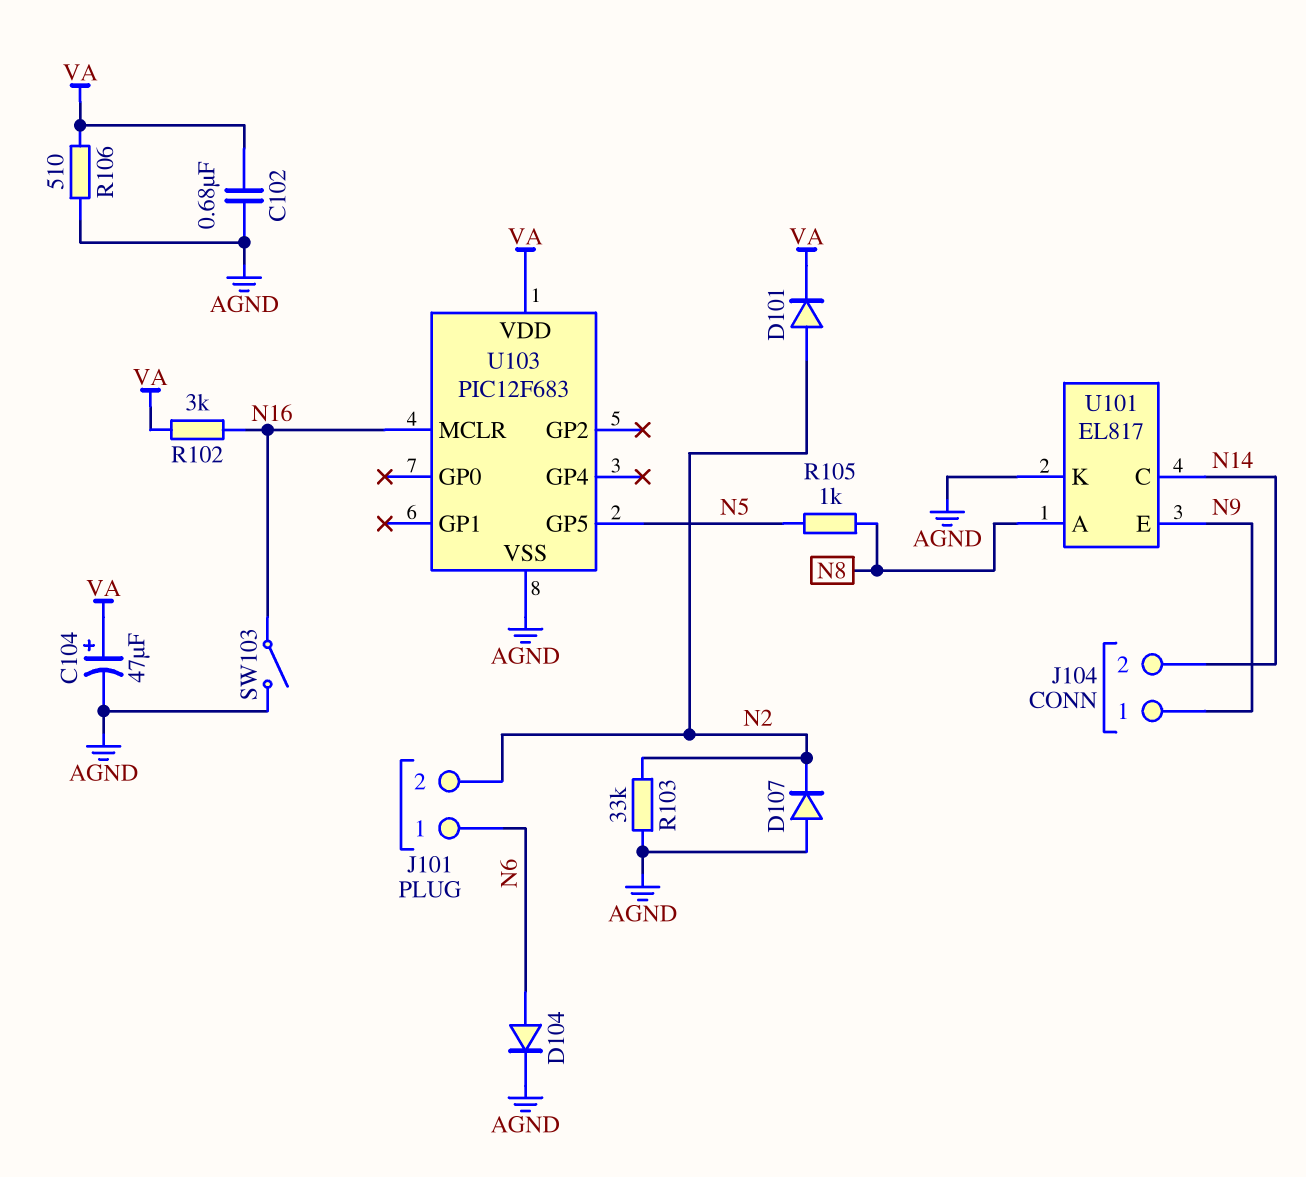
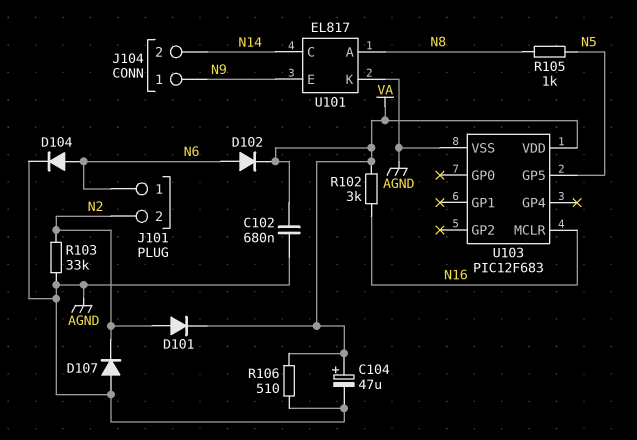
D102: none -> diode (A N6, K VA)
SW103: switch (AGND, N16) -> none

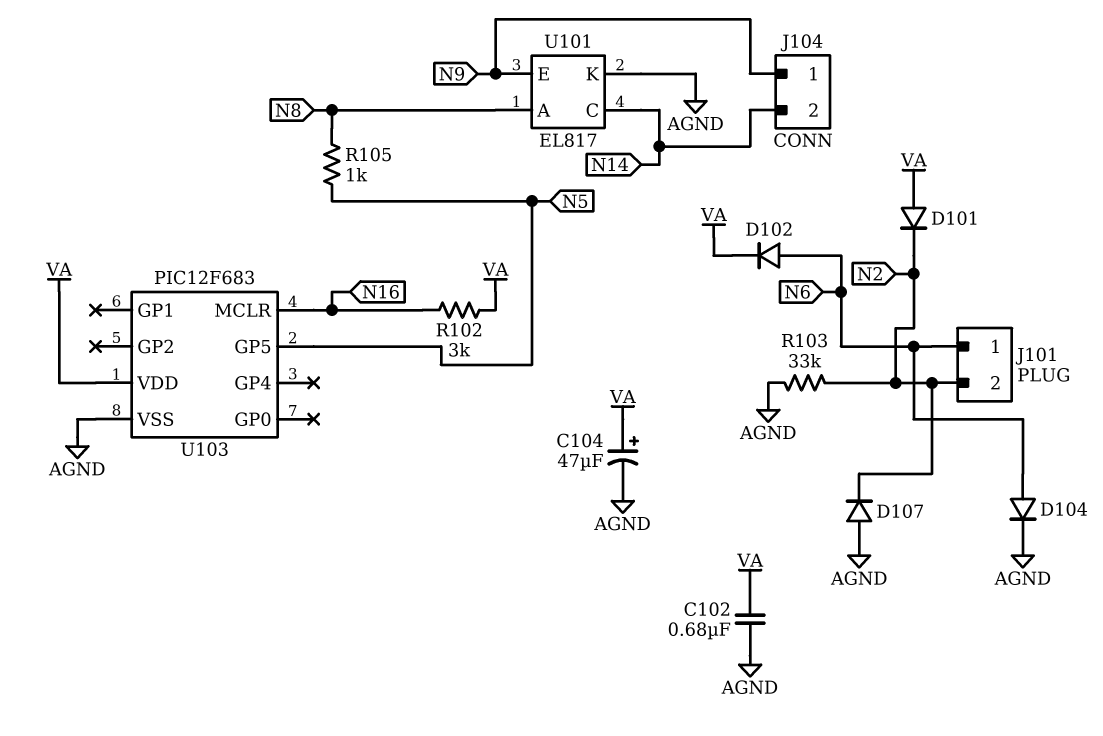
D101: diode (A N2, K VA) -> diode (A VA, K N2)
R106: 510 (AGND, VA) -> none

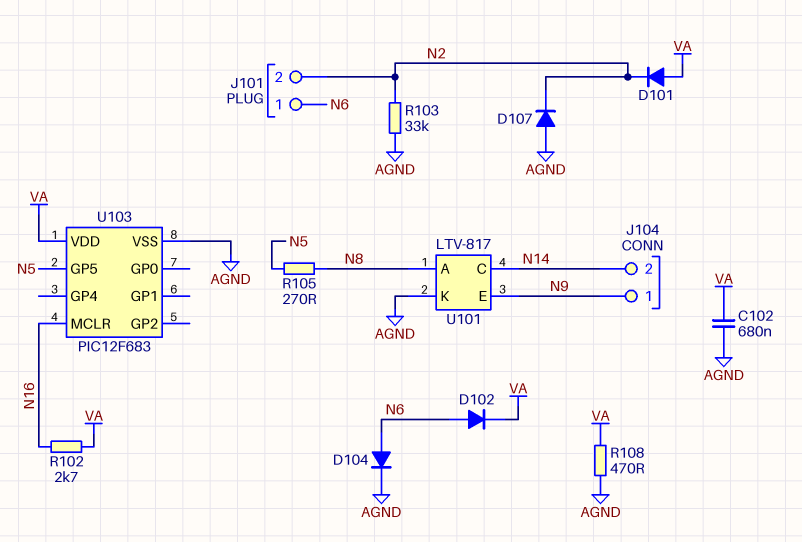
C104: 47uF (plus VA, minus AGND) -> none
R102: 3k (N16, VA) -> 2.7k (N16, VA)
R105: 1k (N5, N8) -> 270 (N5, N8)
R108: none -> 470 (AGND, VA)
U101: EL817 -> LTV-817

